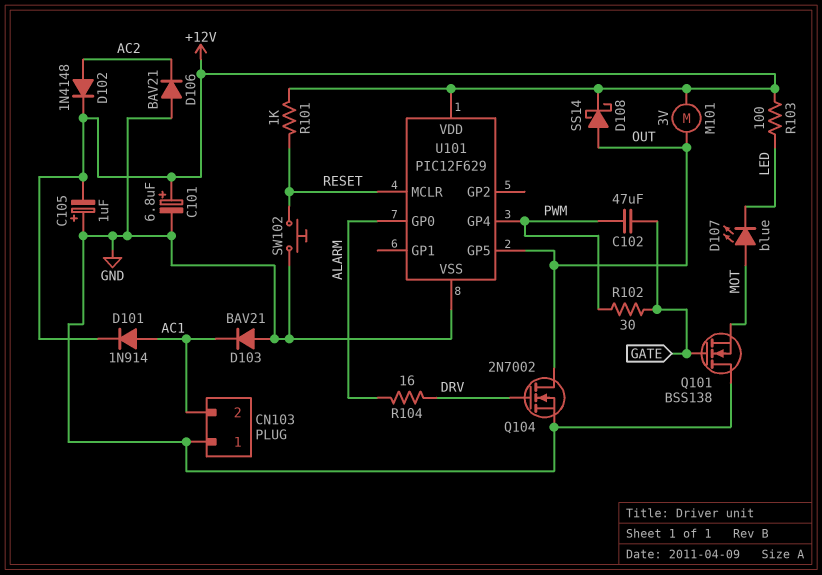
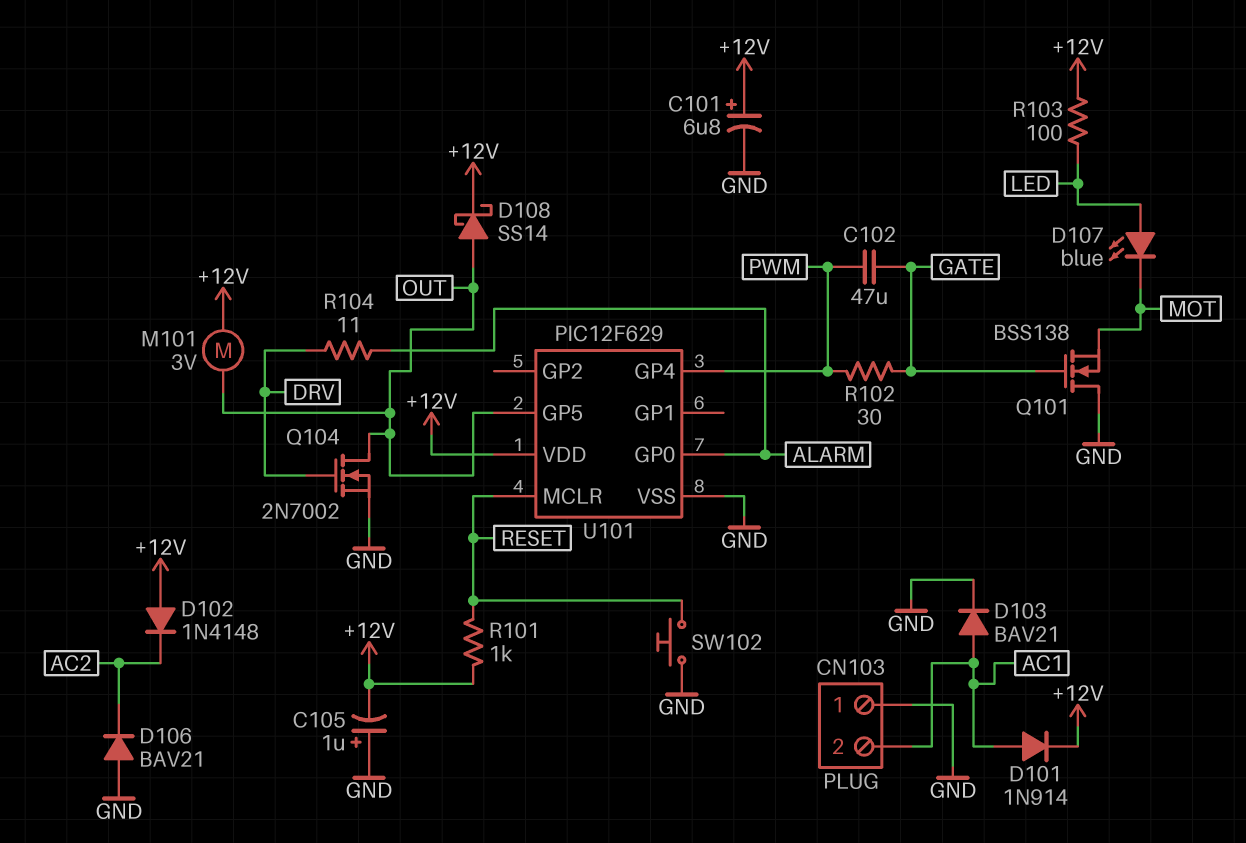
D102: diode 1N4148 (A AC2, K +12V) -> diode 1N4148 (A +12V, K AC2)
D103: diode BAV21 (A GND, K AC1) -> diode BAV21 (A AC1, K GND)
D107: LED blue (A MOT, K LED) -> LED blue (A LED, K MOT)
R104: 16 (ALARM, DRV) -> 11 (ALARM, DRV)

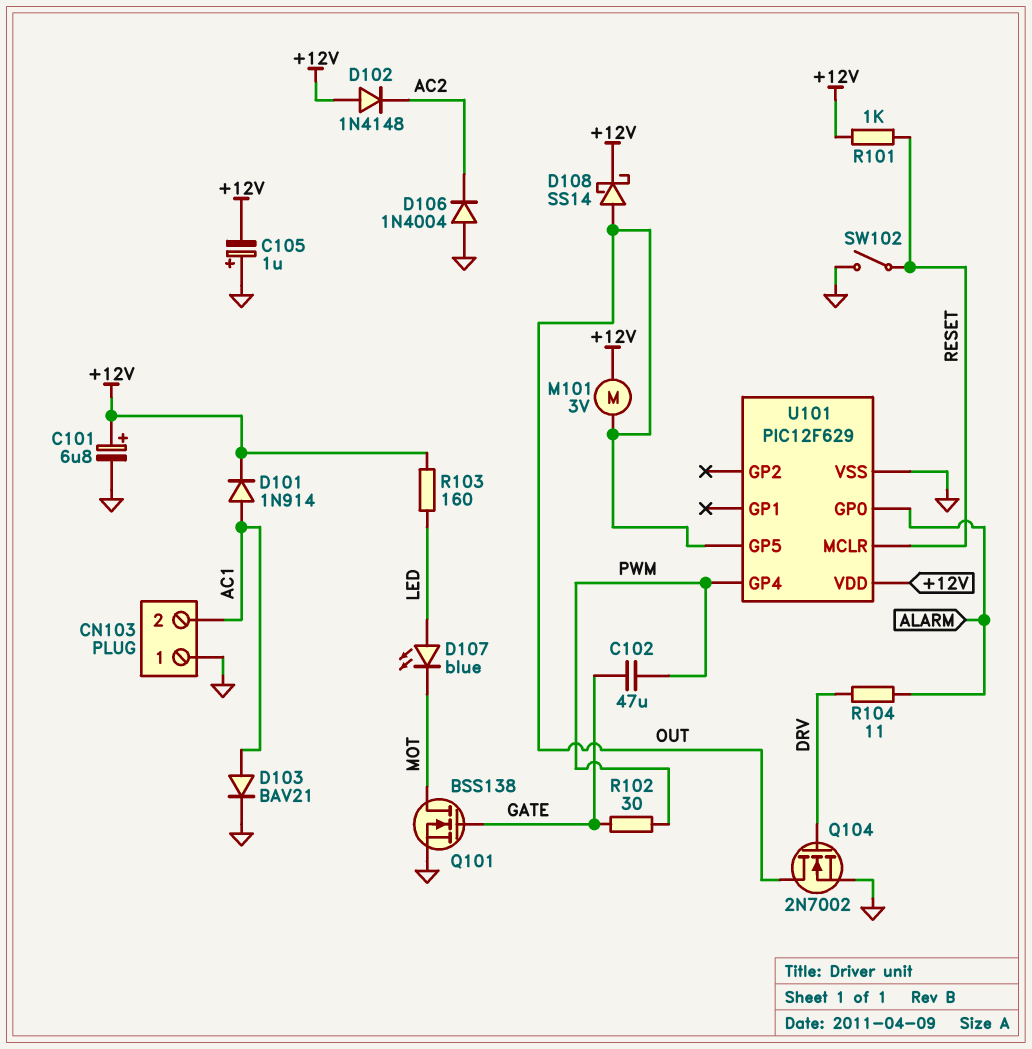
D106: diode BAV21 (A GND, K AC2) -> diode 1N4004 (A GND, K AC2)
Q101: NMOS BSS138 (G GATE, D GND, S MOT) -> NMOS BSS138 (G GATE, D MOT, S GND)
R103: 100 (+12V, LED) -> 160 (+12V, LED)
SW102: button (GND, RESET) -> switch (GND, RESET)

